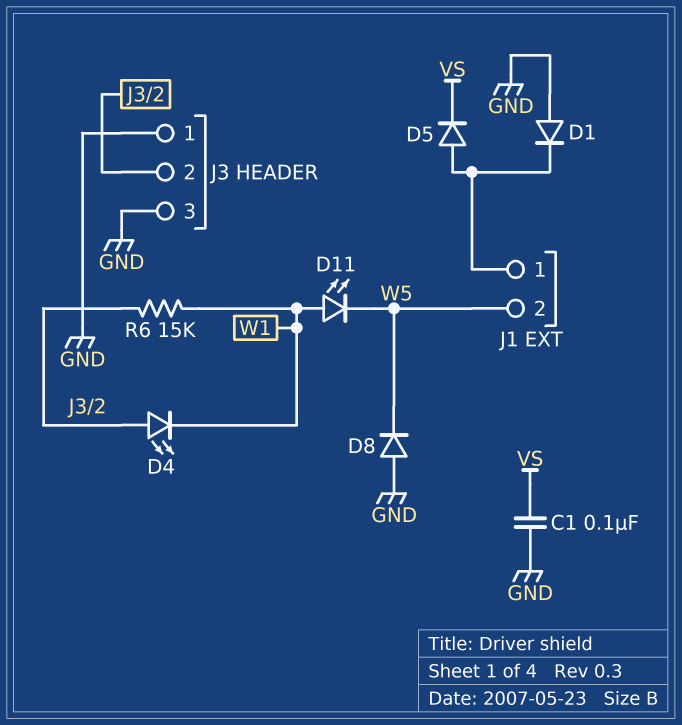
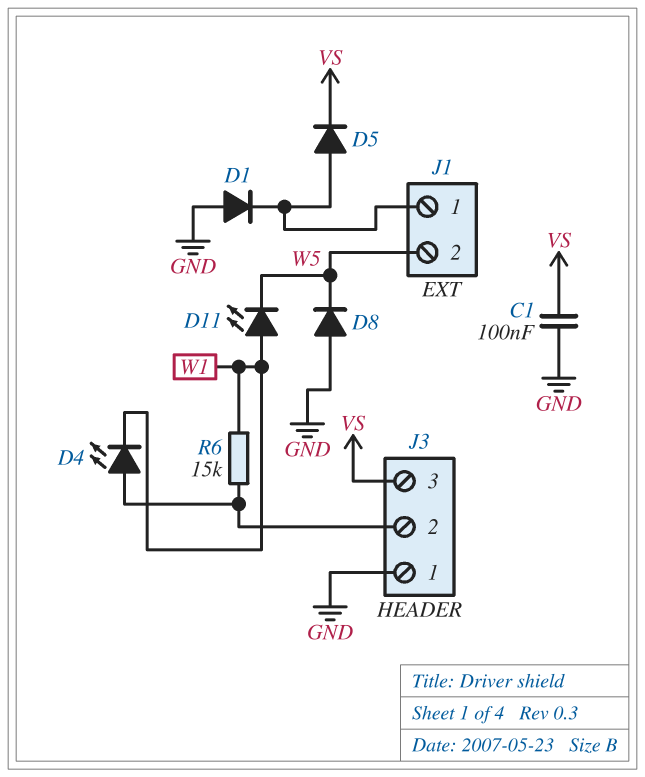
J3 pin 3: GND -> VS

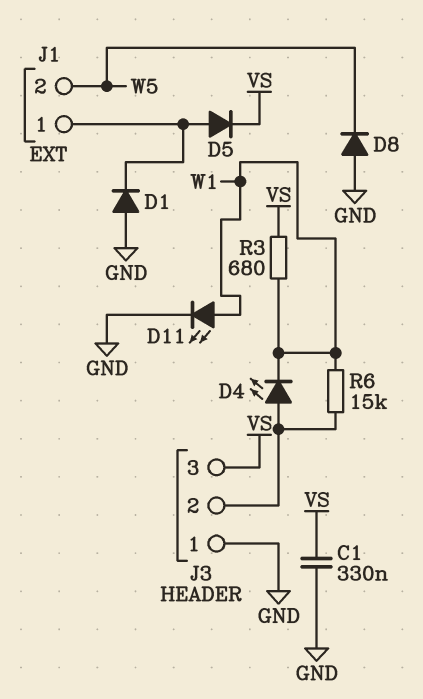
C1: 100nF (GND, VS) -> 330nF (GND, VS)
D11: LED (A W1, K W5) -> LED (A W1, K GND)
R3: none -> 680 (VS, W1)

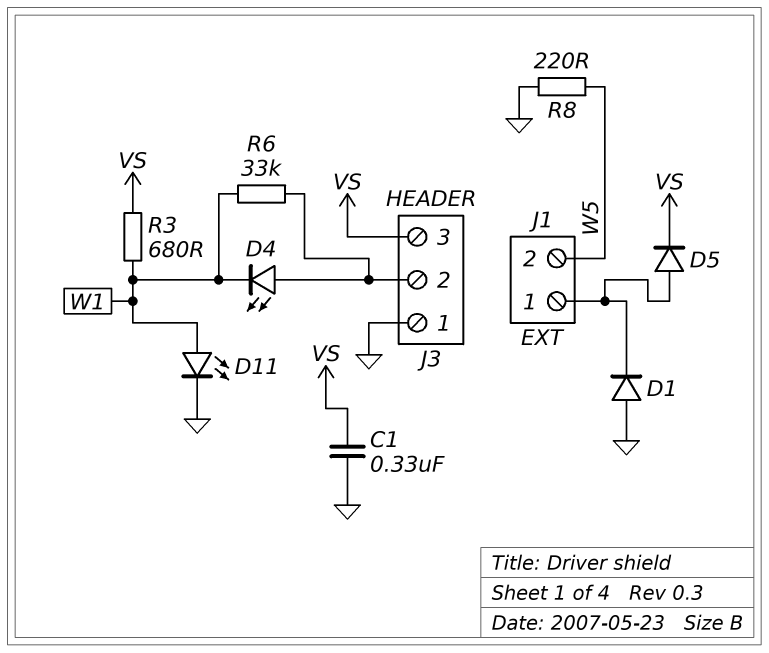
D8: diode (A GND, K W5) -> none
R6: 15k (J3/2, W1) -> 33k (J3/2, W1)
R8: none -> 220 (GND, W5)

